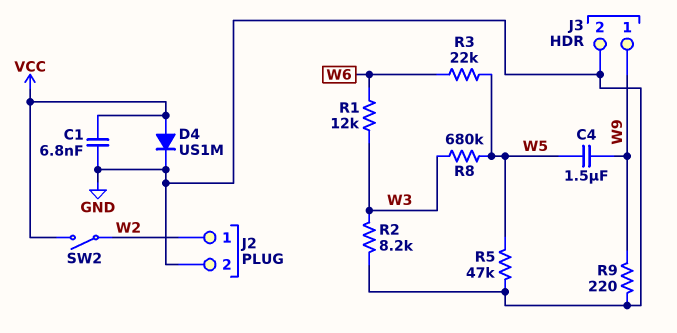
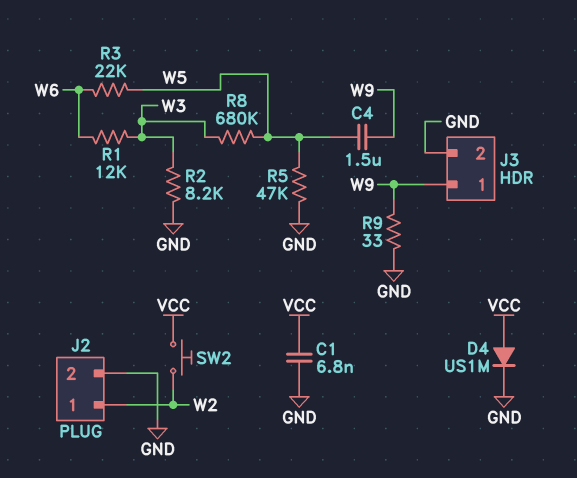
R9: 220 (GND, W9) -> 33 (GND, W9)
SW2: switch (VCC, W2) -> button (VCC, W2)

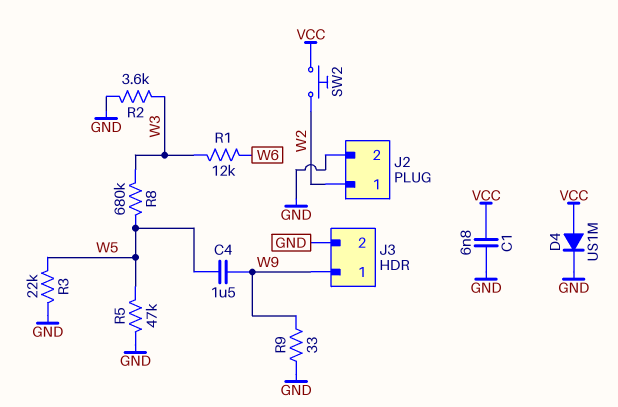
R2: 8.2k (GND, W3) -> 3.6k (GND, W3)
R3: 22k (W5, W6) -> 22k (GND, W5)

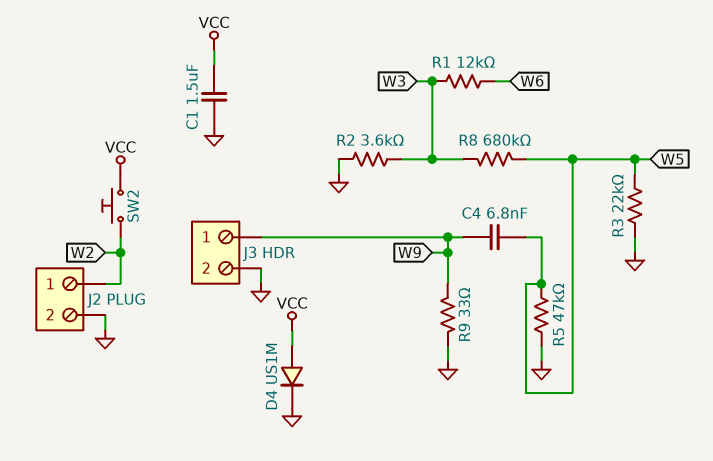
C1: 6.8nF (GND, VCC) -> 1.5uF (GND, VCC)
C4: 1.5uF (W5, W9) -> 6.8nF (W5, W9)

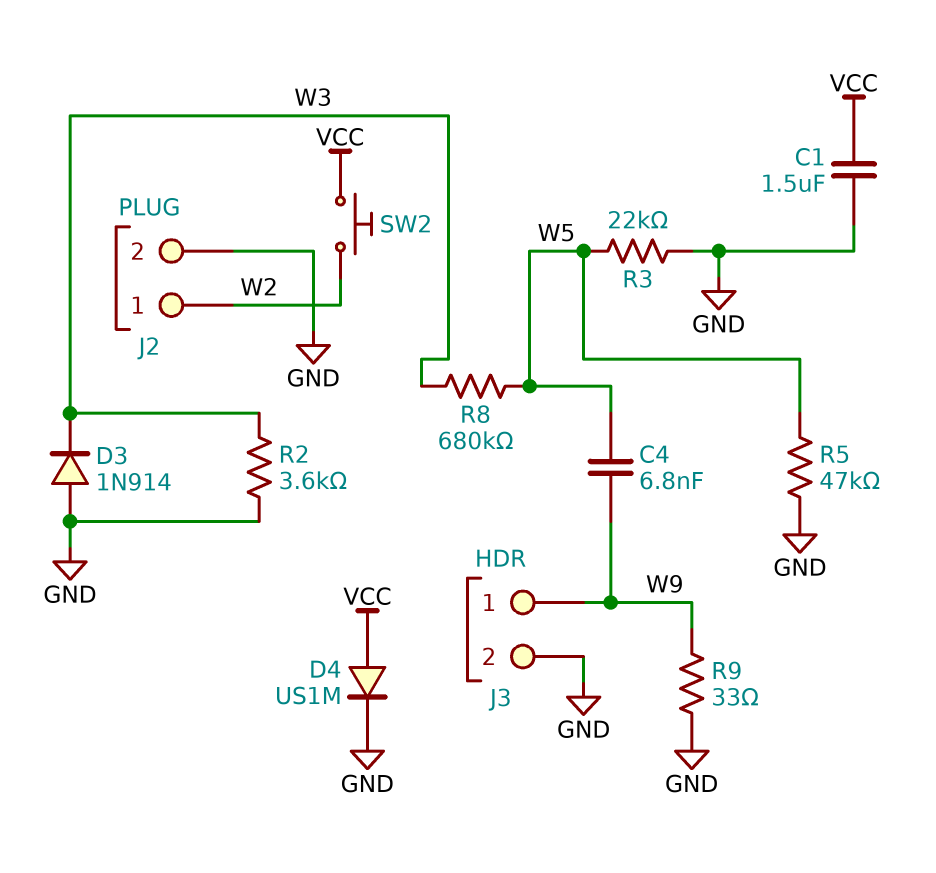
D3: none -> diode 1N914 (A GND, K W3)
R1: 12k (W3, W6) -> none

